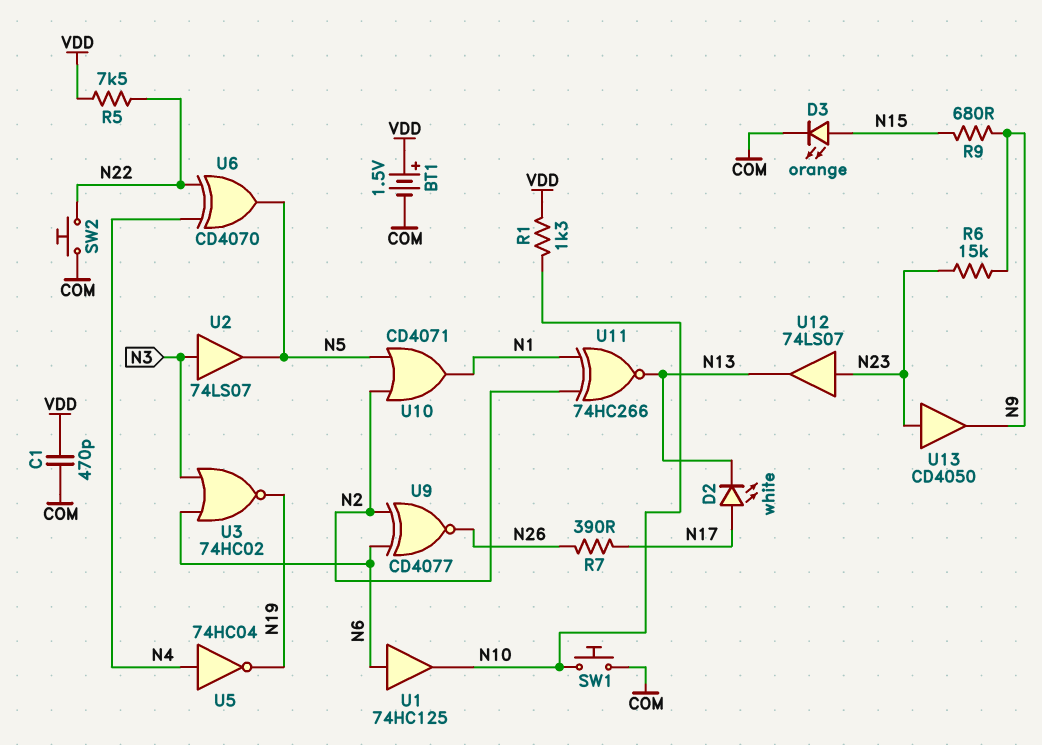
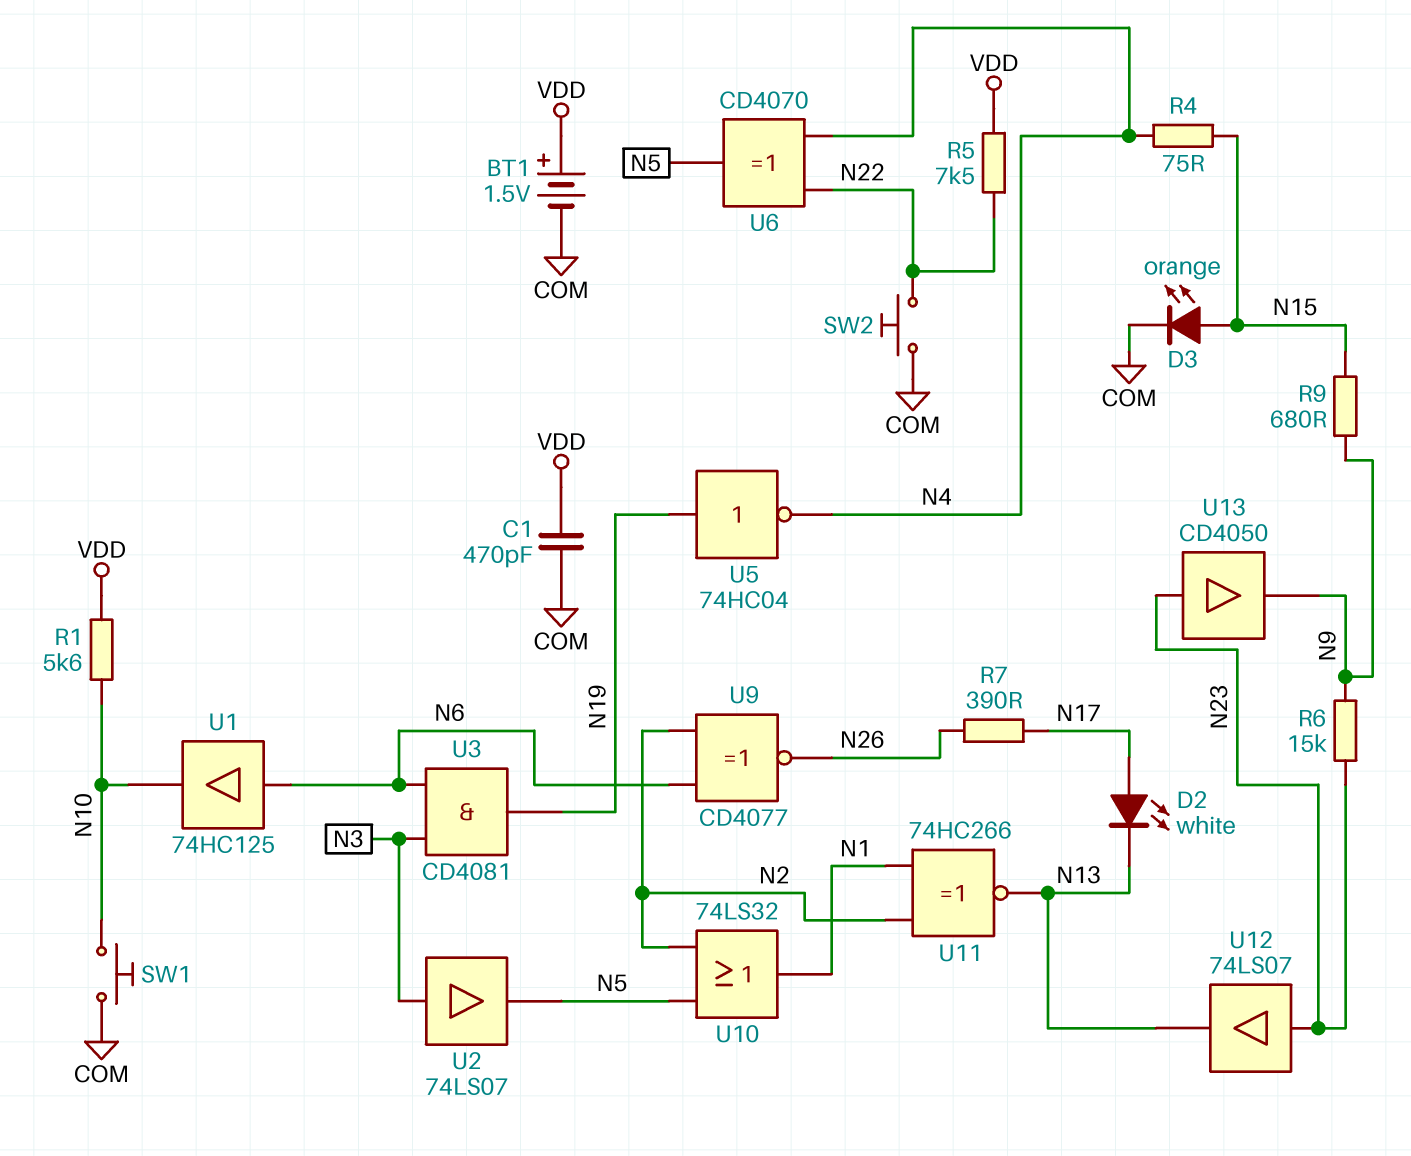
R1: 1.3k (N10, VDD) -> 5.6k (N10, VDD)
R4: none -> 75 (N4, N15)
U3: NOR 74HC02 (in N3, in N6, out N19) -> AND CD4081 (in N3, in N6, out N19)
U5: NOT 74HC04 (in N4, out N19) -> NOT 74HC04 (in N19, out N4)
U10: OR CD4071 (in N2, in N5, out N1) -> OR 74LS32 (in N2, in N5, out N1)

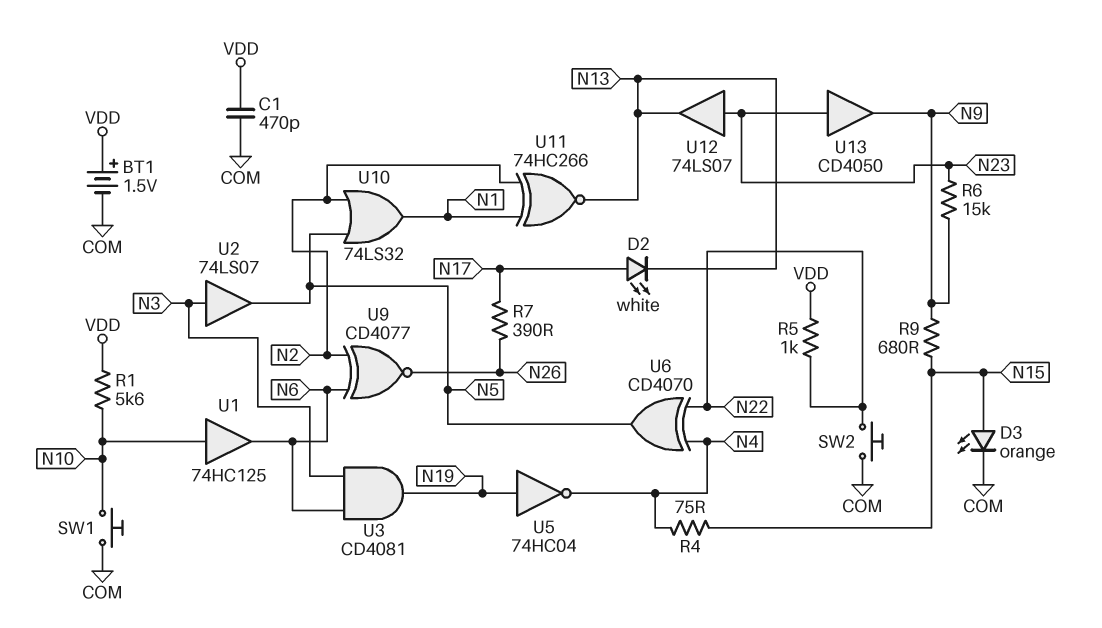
R5: 7.5k (N22, VDD) -> 1k (N22, VDD)
U1: buffer 74HC125 (in N6, out N10) -> buffer 74HC125 (in N10, out N6)

